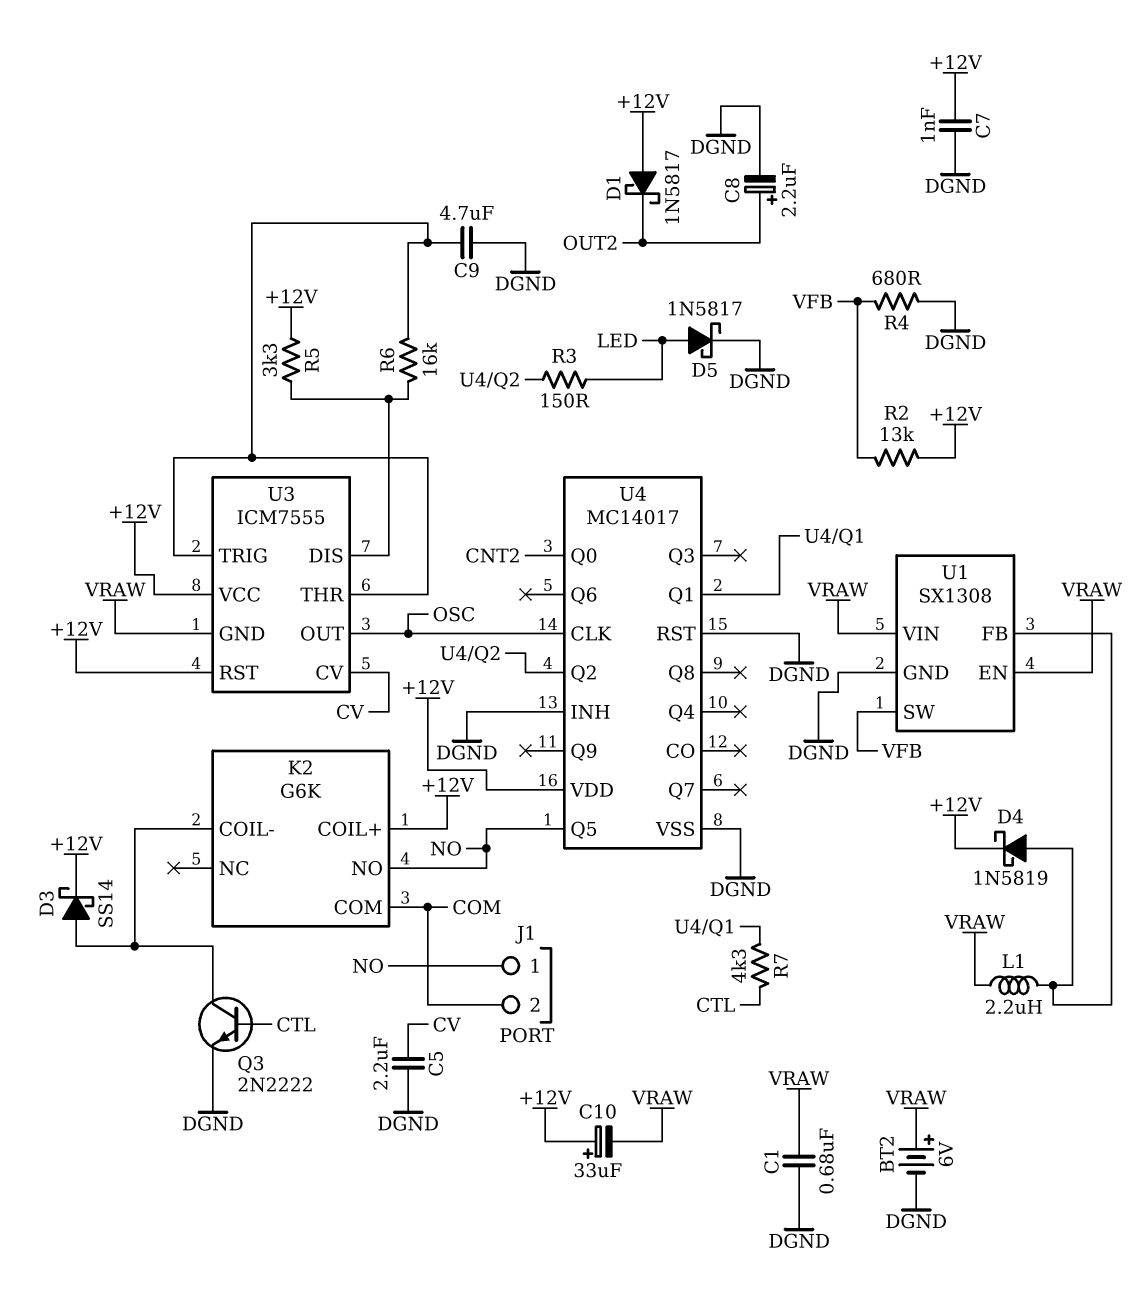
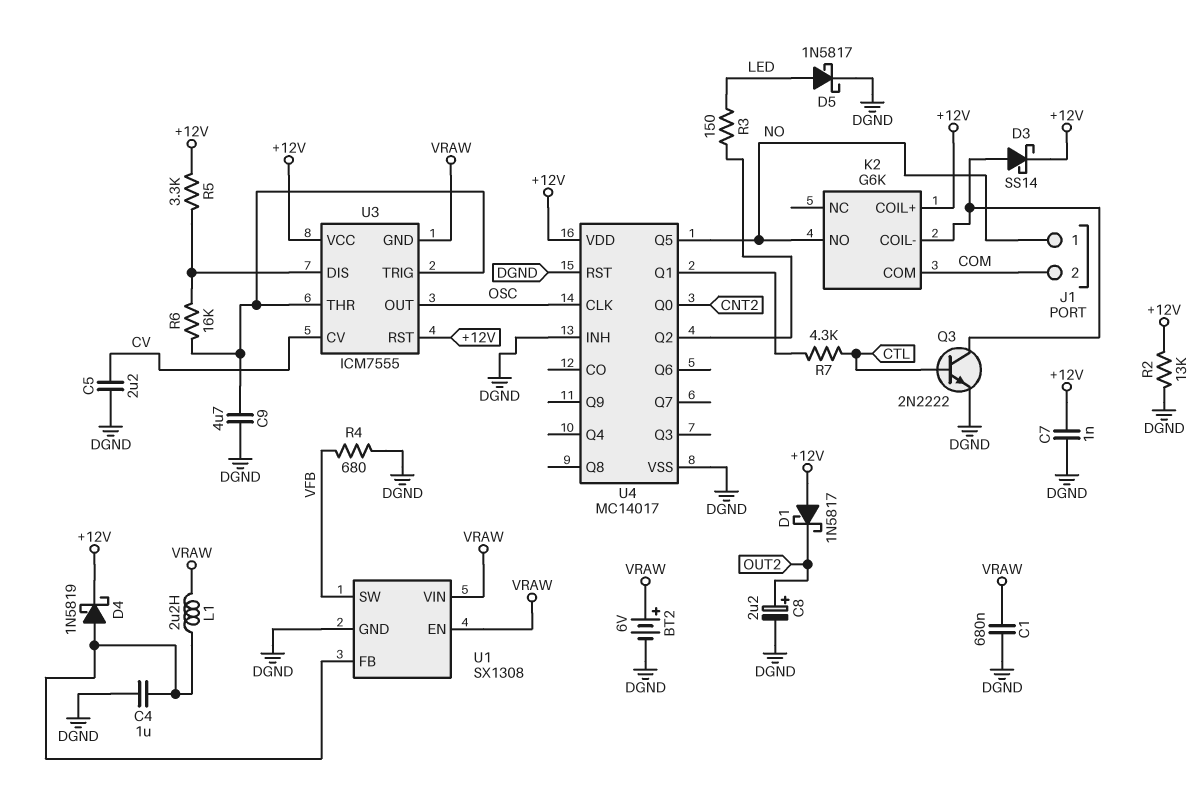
C4: none -> 1uF (DGND, U1/FB)
C10: 33uF (plus +12V, minus VRAW) -> none
R2: 13k (+12V, VFB) -> 13k (+12V, DGND)

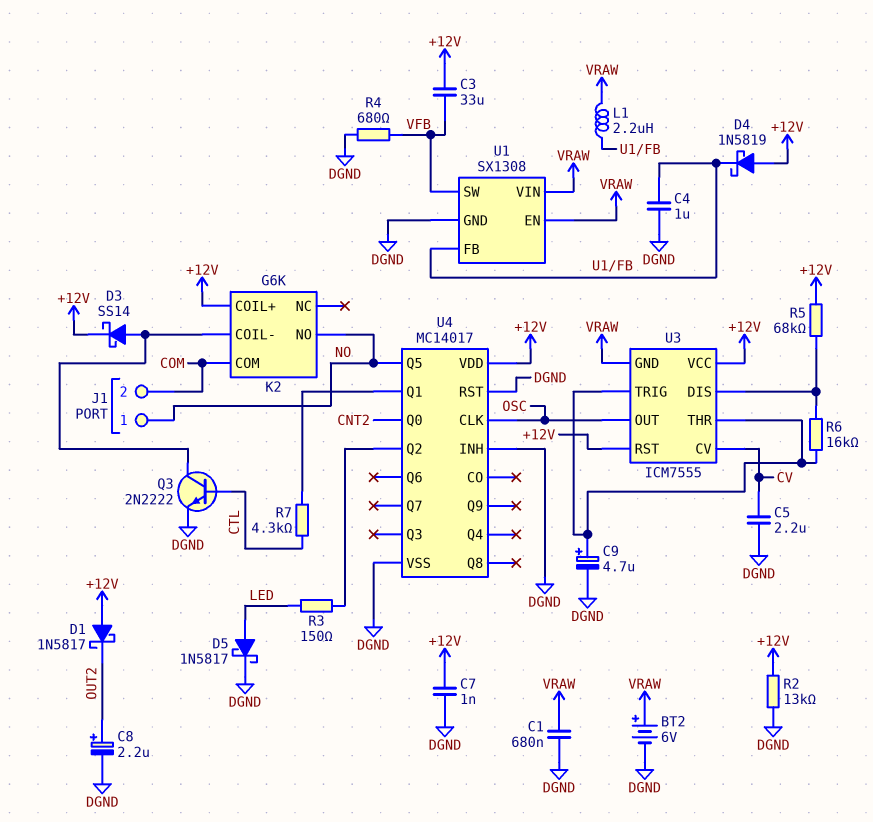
C3: none -> 33uF (+12V, VFB)
C9: 4.7uF (DGND, U3/THR) -> 4.7uF (plus U3/THR, minus DGND)
D4: schottky 1N5819 (A U1/FB, K +12V) -> schottky 1N5819 (A +12V, K U1/FB)
R5: 3.3k (+12V, U3/DIS) -> 68k (+12V, U3/DIS)

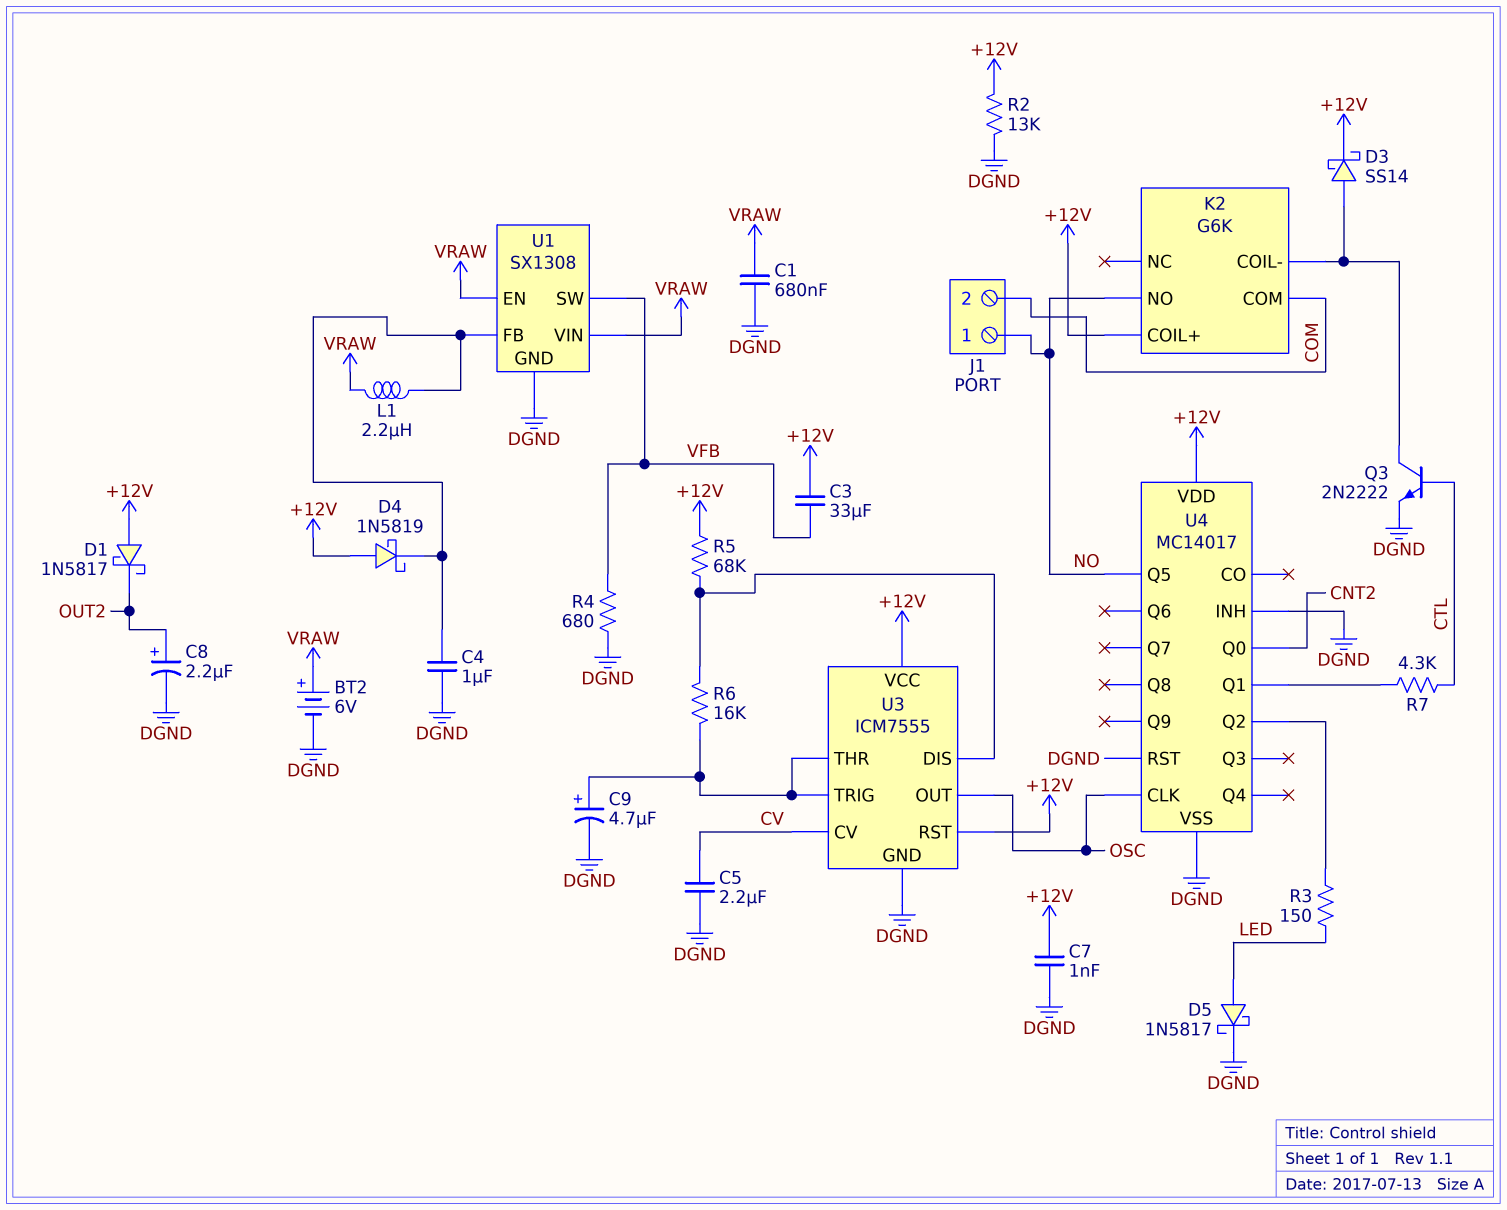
U3 pin GND: VRAW -> DGND

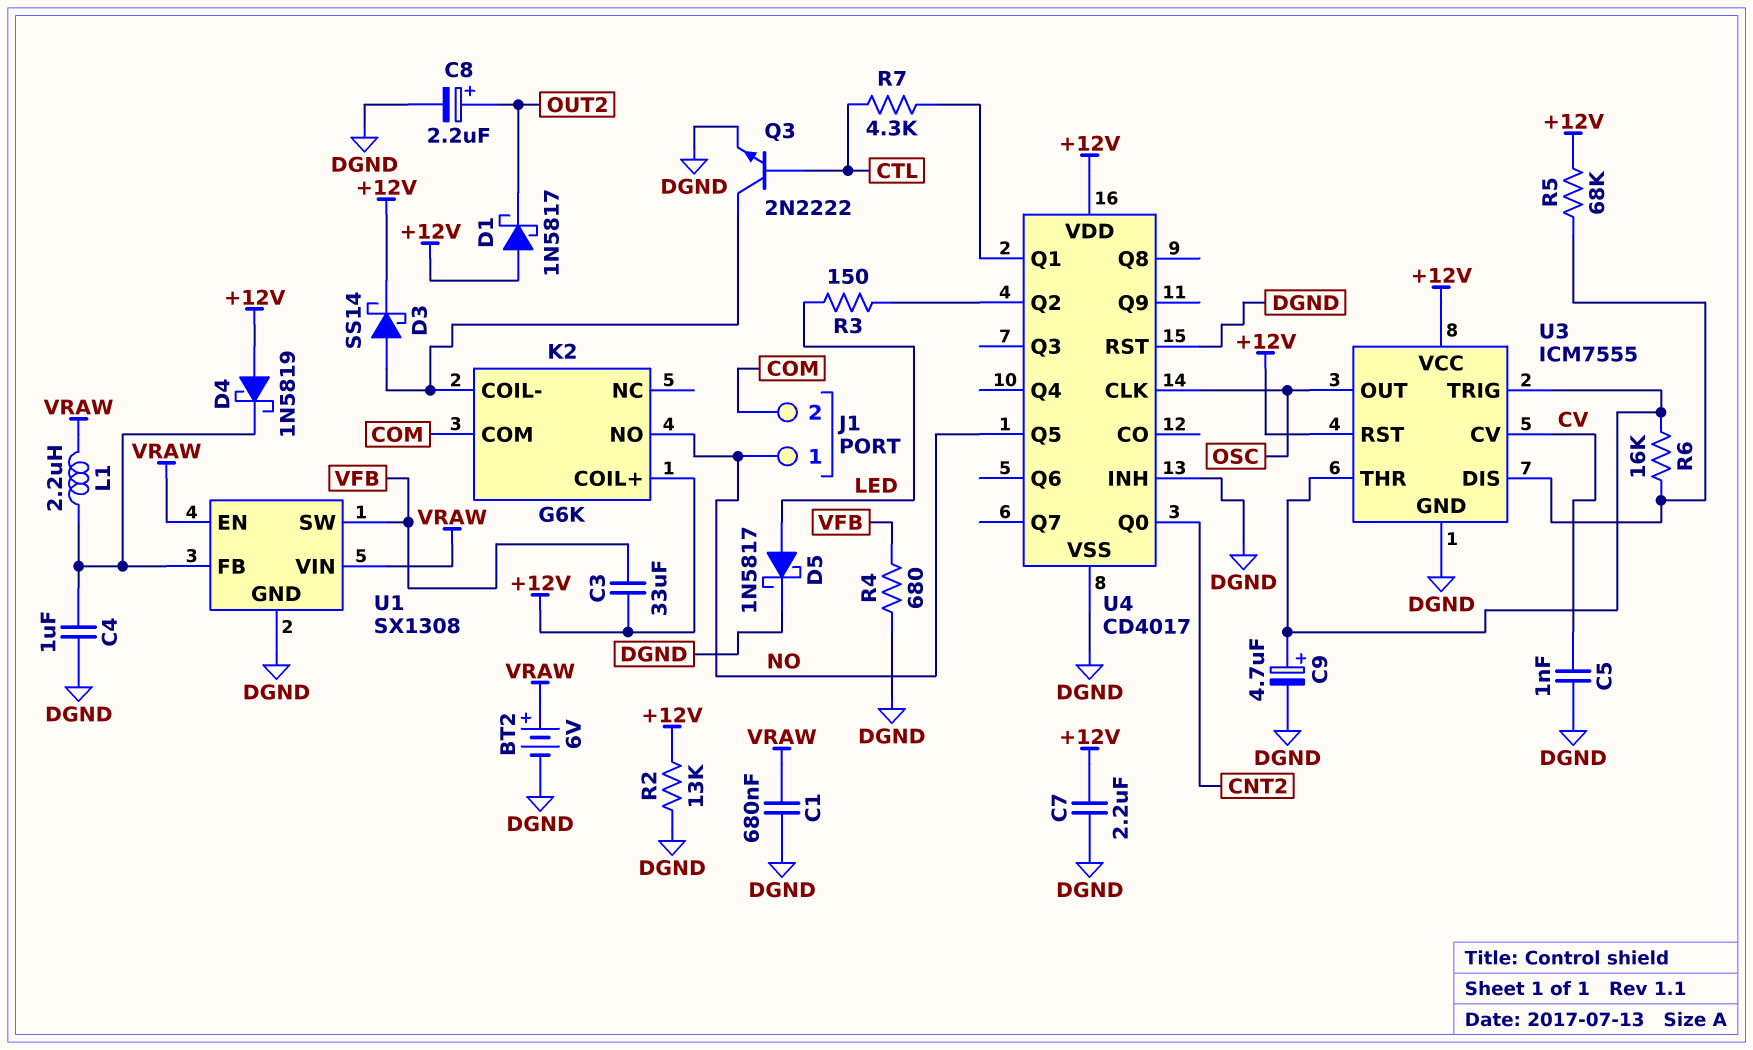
C5: 2.2uF (CV, DGND) -> 1nF (CV, DGND)
C7: 1nF (+12V, DGND) -> 2.2uF (+12V, DGND)
U4: MC14017 -> CD4017

